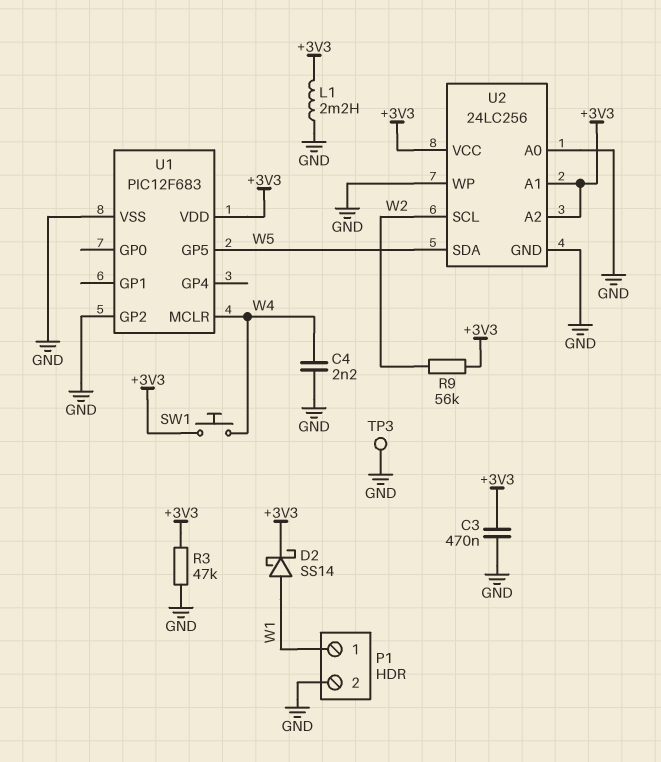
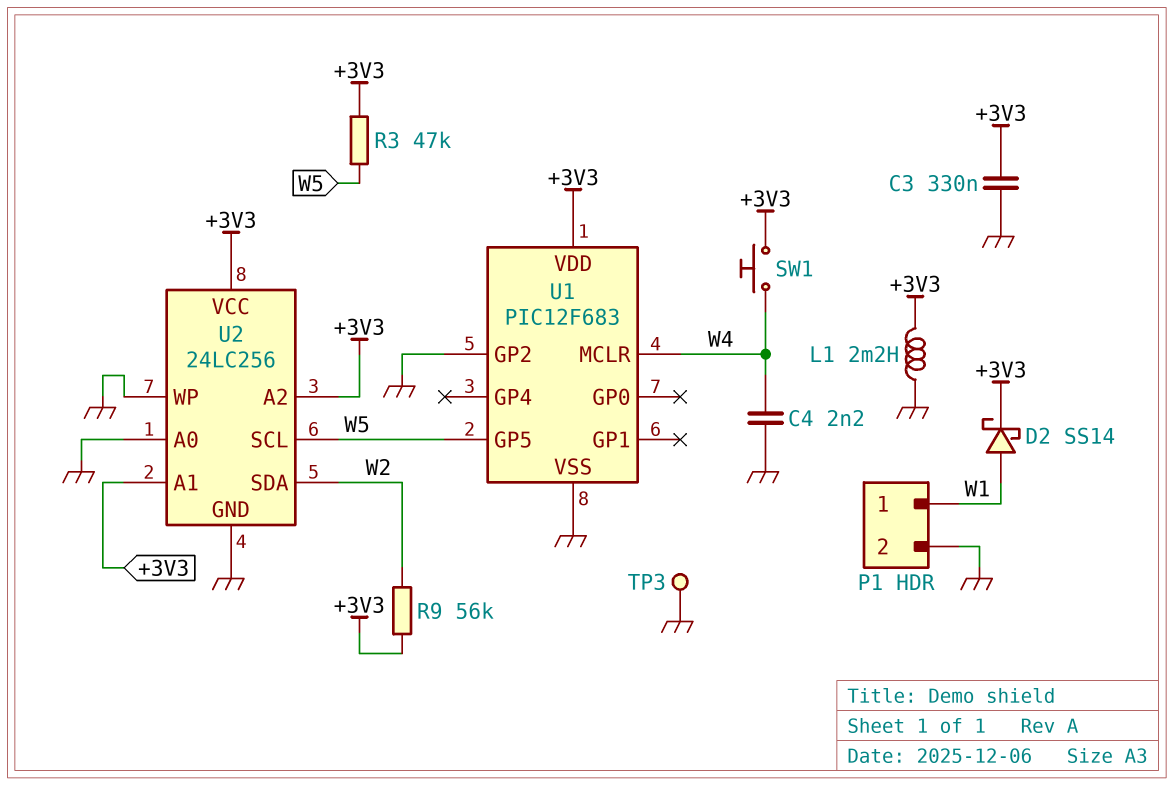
C3: 470nF (+3V3, GND) -> 330nF (+3V3, GND)
R3: 47k (+3V3, GND) -> 47k (+3V3, W5)
U2 pin SCL: W2 -> W5
U2 pin SDA: W5 -> W2

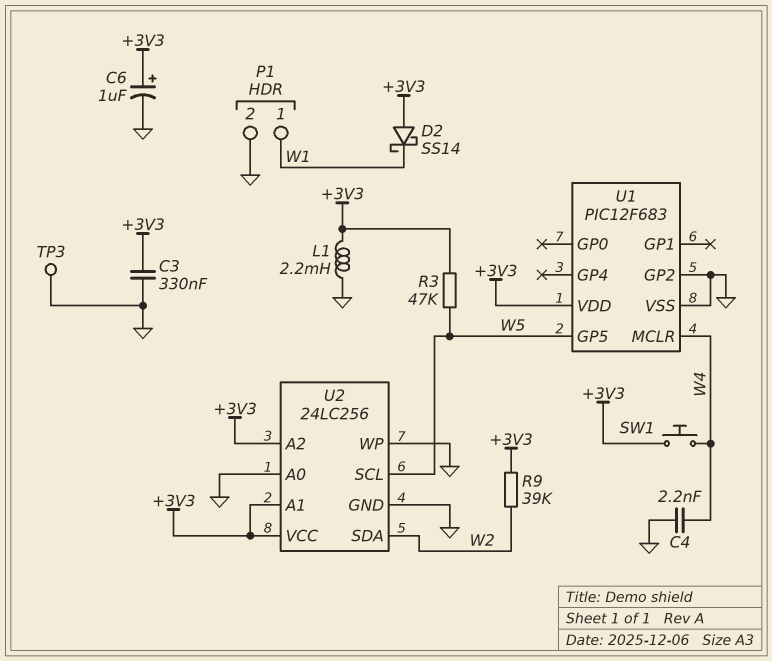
C6: none -> 1uF (plus +3V3, minus GND)
D2: schottky SS14 (A W1, K +3V3) -> schottky SS14 (A +3V3, K W1)
R9: 56k (+3V3, W2) -> 39k (+3V3, W2)

